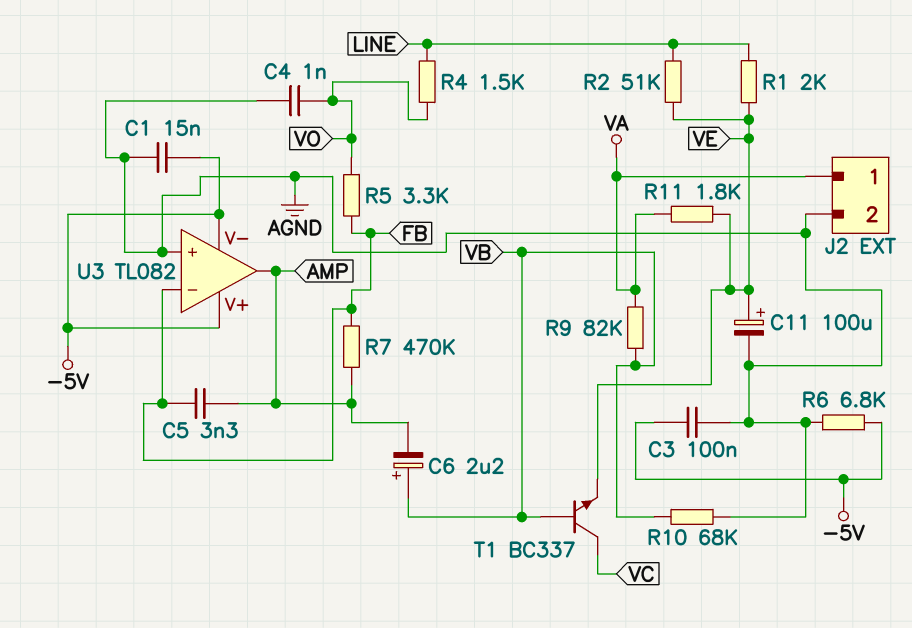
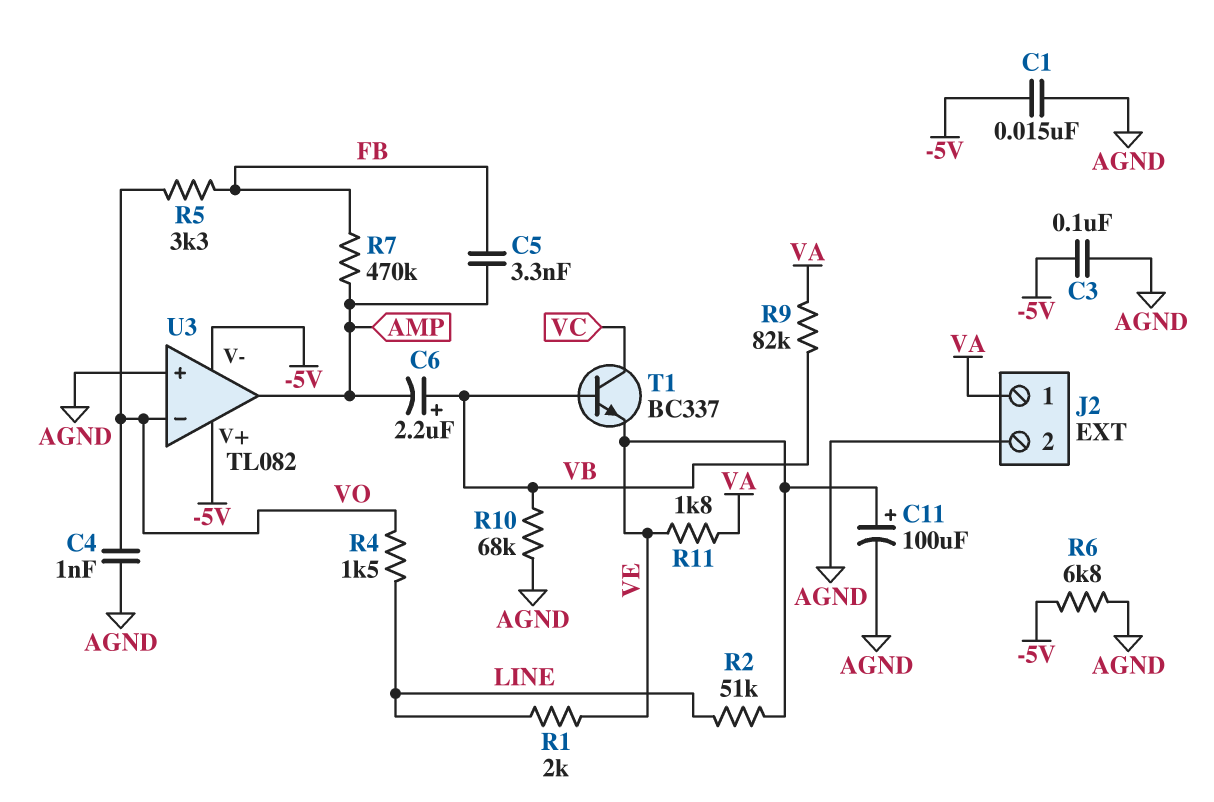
U3 pin in-: FB -> VO

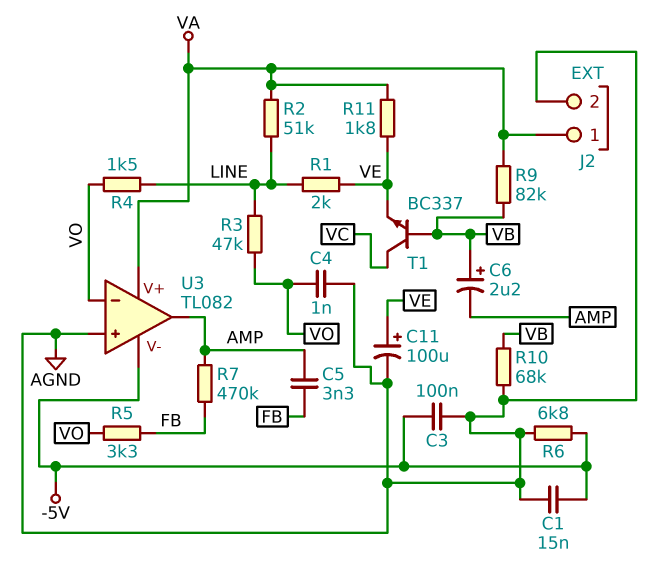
R2: 51k (LINE, VE) -> 51k (LINE, VA)
R3: none -> 47k (LINE, VO)
U3 pin V+: -5V -> VA

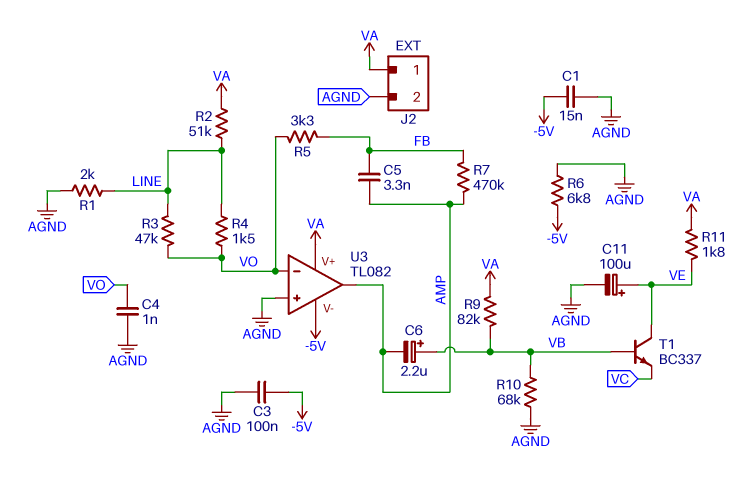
R1: 2k (LINE, VE) -> 2k (AGND, LINE)
T1: NPN BC337 (B VB, C VC, E VE) -> NPN BC337 (B VB, C VE, E VC)

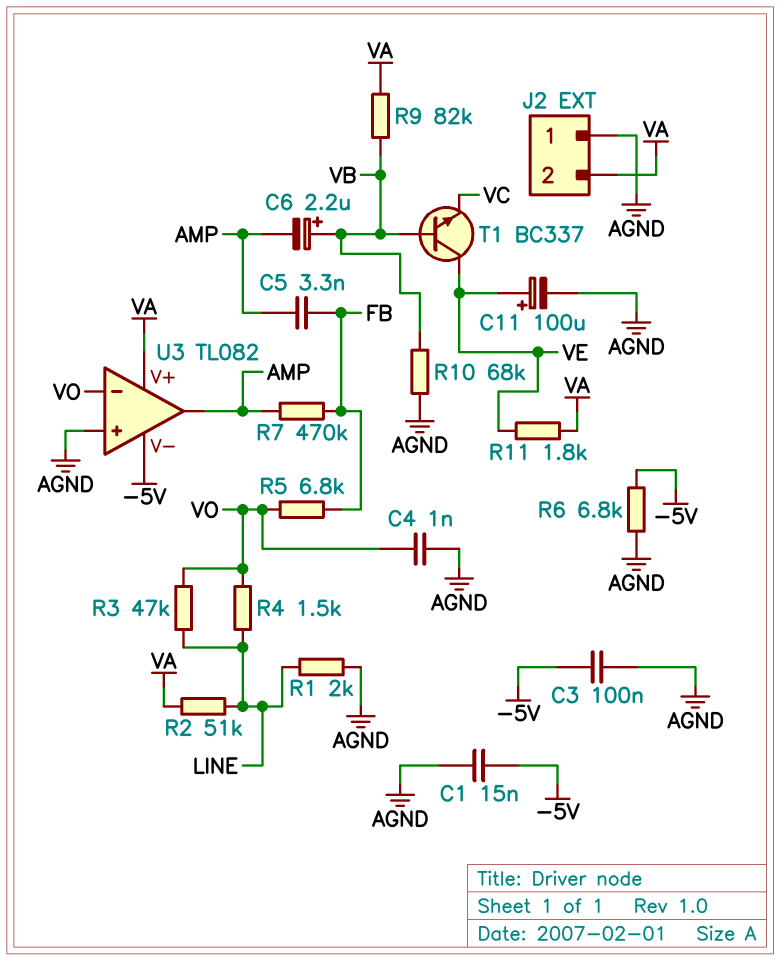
J2 pin 1: VA -> AGND
J2 pin 2: AGND -> VA
R5: 3.3k (FB, VO) -> 6.8k (FB, VO)

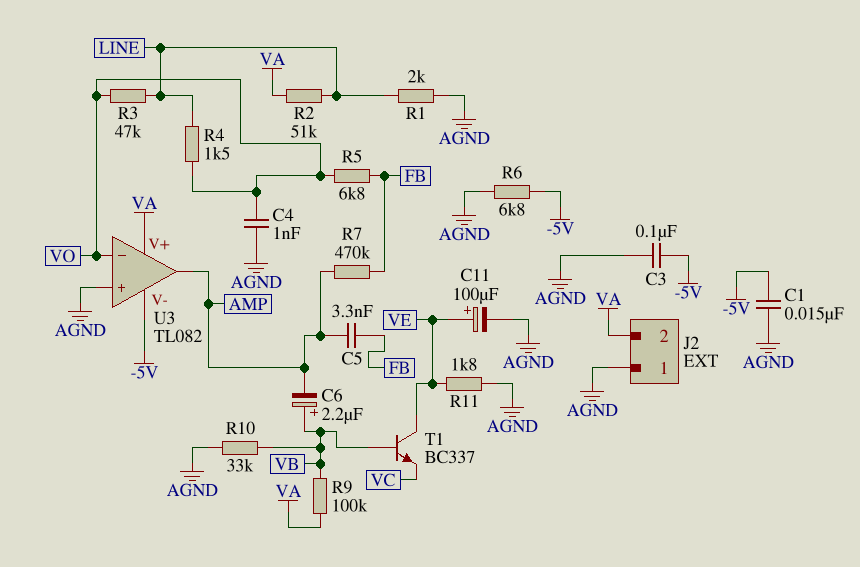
R9: 82k (VA, VB) -> 100k (VA, VB)
R10: 68k (AGND, VB) -> 33k (AGND, VB)
R11: 1.8k (VA, VE) -> 1.8k (AGND, VE)

